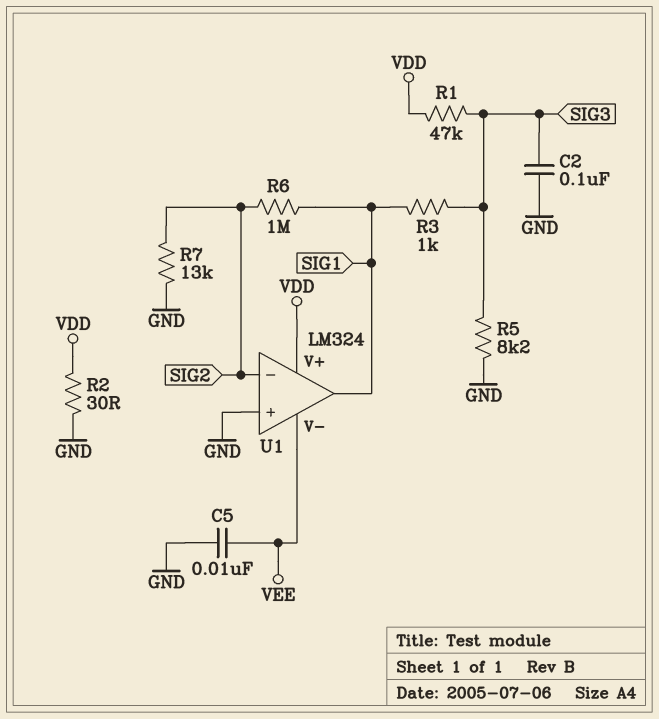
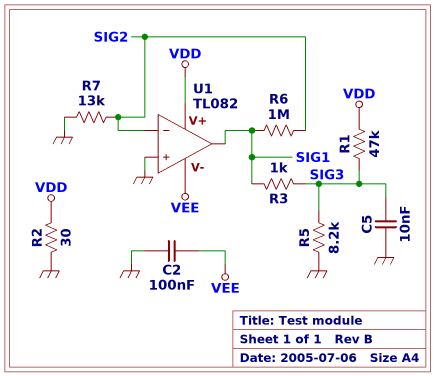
C2: 100nF (GND, SIG3) -> 100nF (GND, VEE)
C5: 10nF (GND, VEE) -> 10nF (GND, SIG3)
U1: LM324 -> TL082

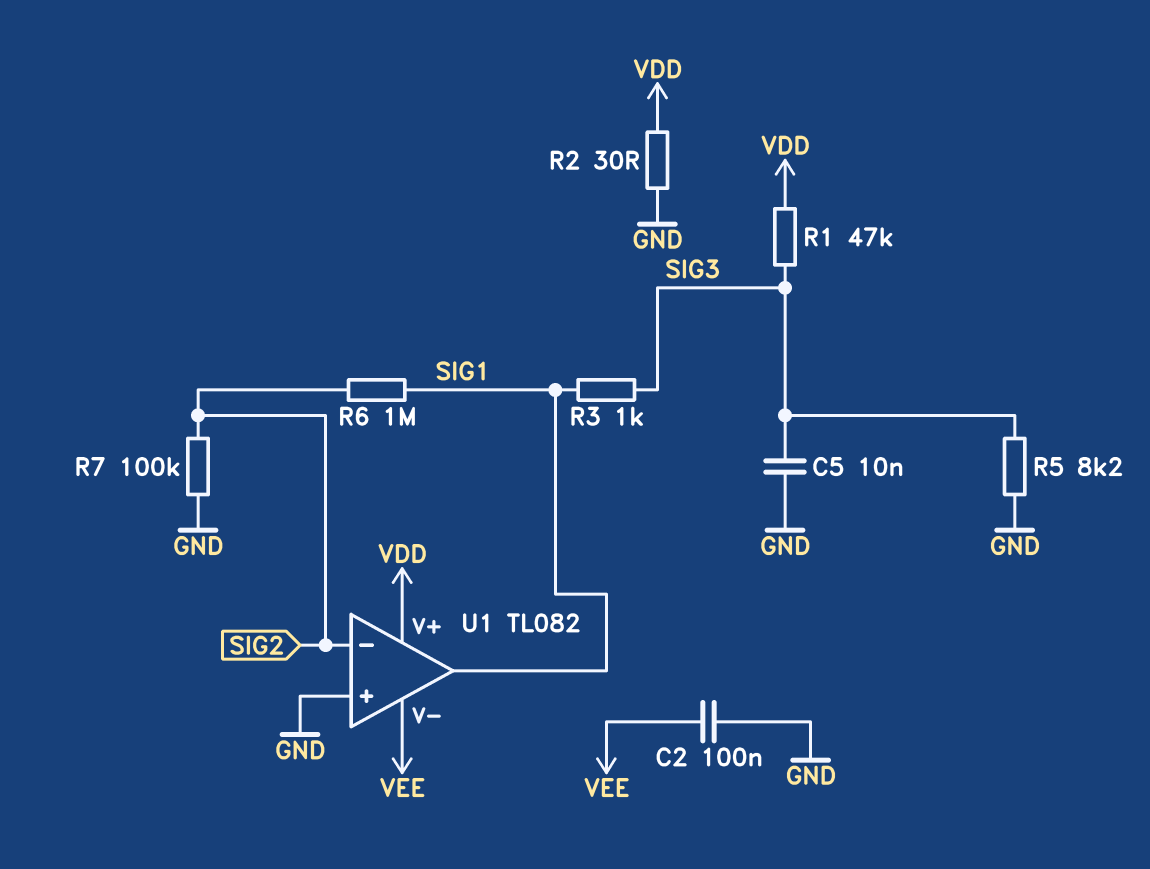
R7: 13k (GND, SIG2) -> 100k (GND, SIG2)

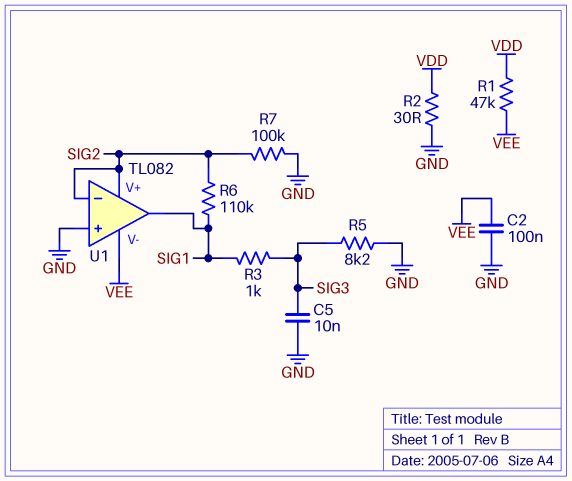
R1: 47k (SIG3, VDD) -> 47k (VDD, VEE)
R6: 1M (SIG1, SIG2) -> 110k (SIG1, SIG2)
U1 pin V+: VDD -> SIG2

